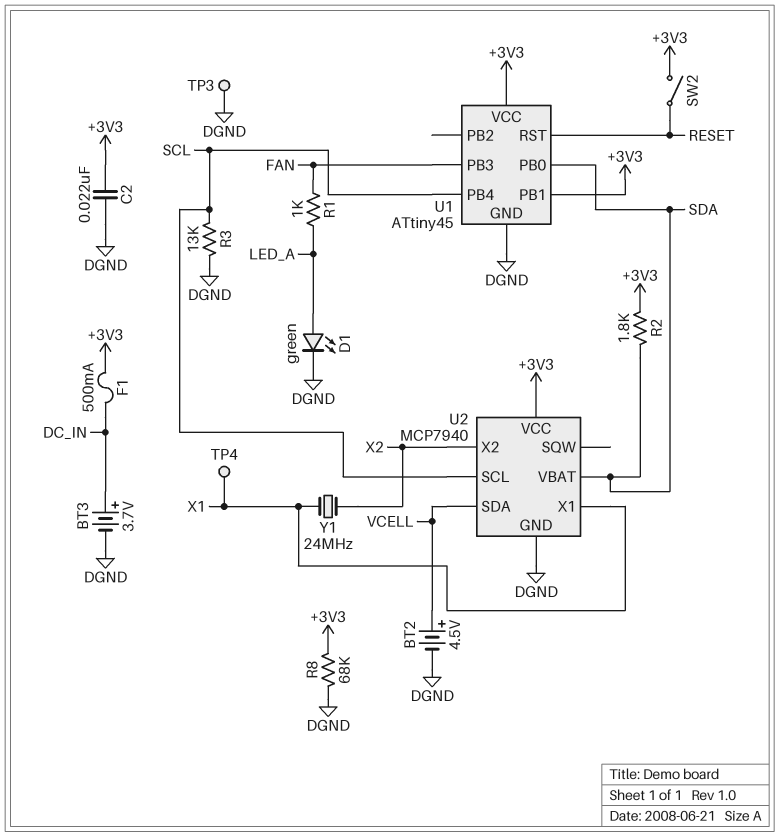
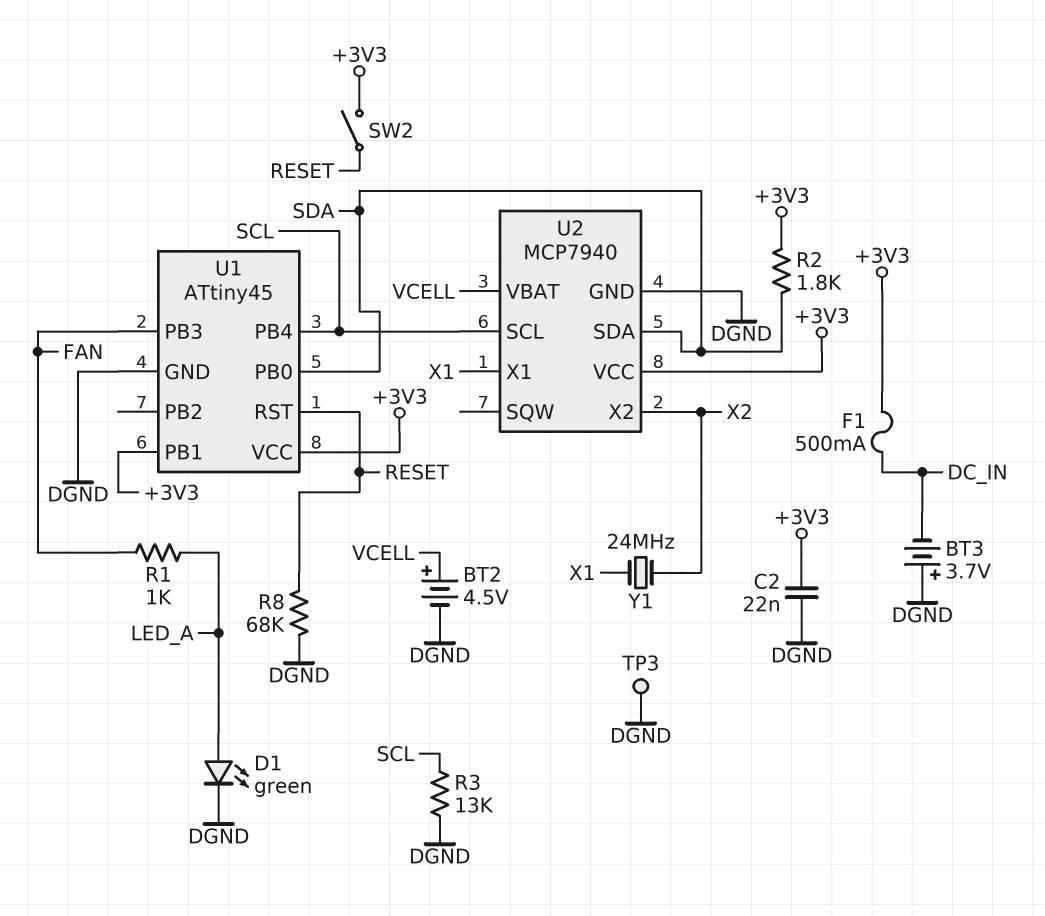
BT3: 3.7V (plus DC_IN, minus DGND) -> 3.7V (plus DGND, minus DC_IN)
R8: 68k (+3V3, DGND) -> 68k (DGND, RESET)
TP4: test point (X1) -> none
U2 pin SDA: VCELL -> SDA
U2 pin VBAT: SDA -> VCELL

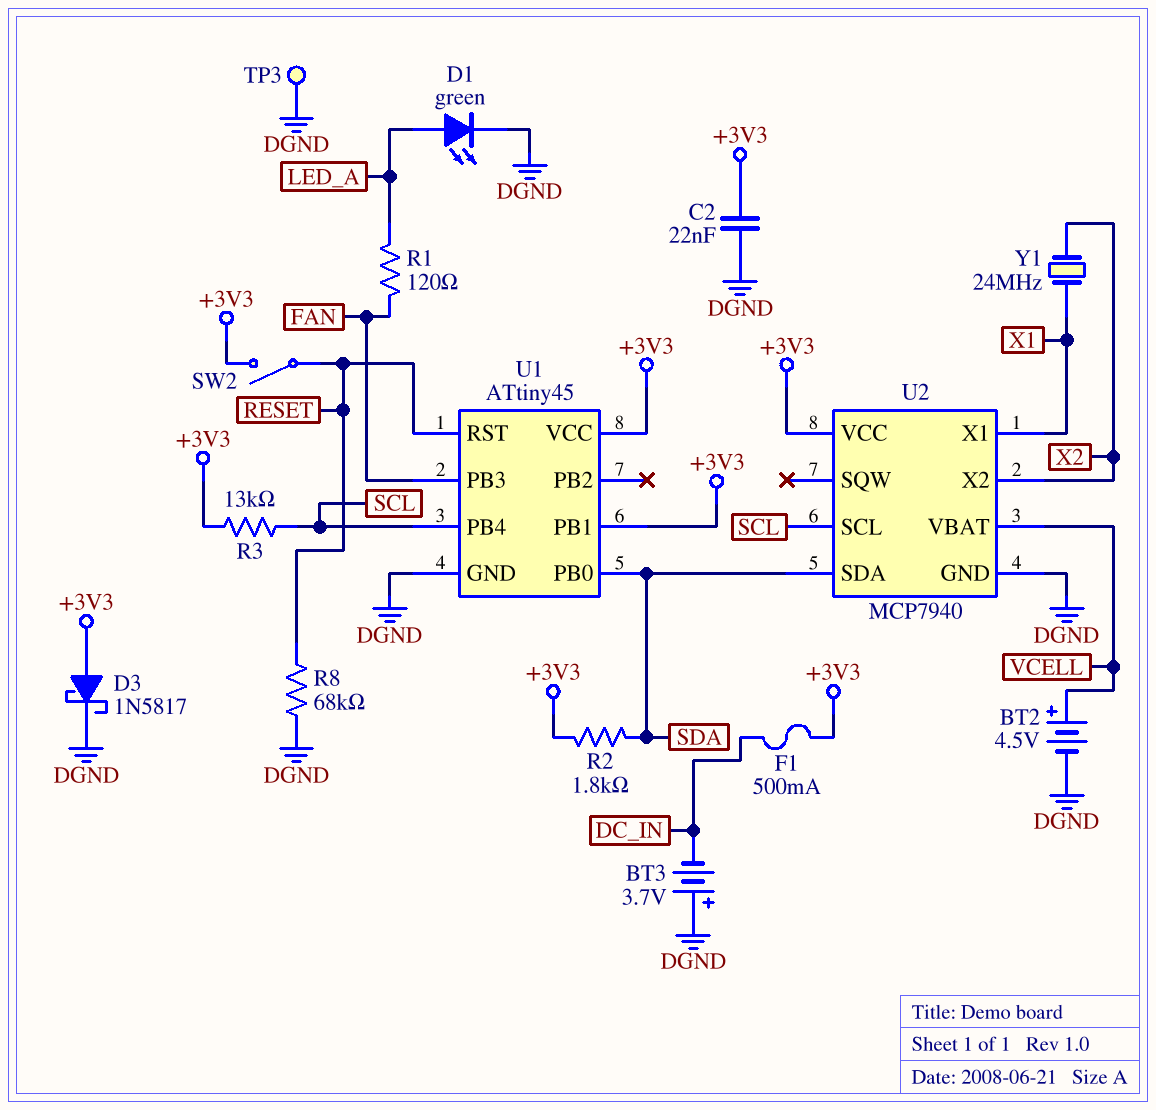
D3: none -> schottky 1N5817 (A +3V3, K DGND)
R1: 1k (FAN, LED_A) -> 120 (FAN, LED_A)
R3: 13k (DGND, SCL) -> 13k (+3V3, SCL)

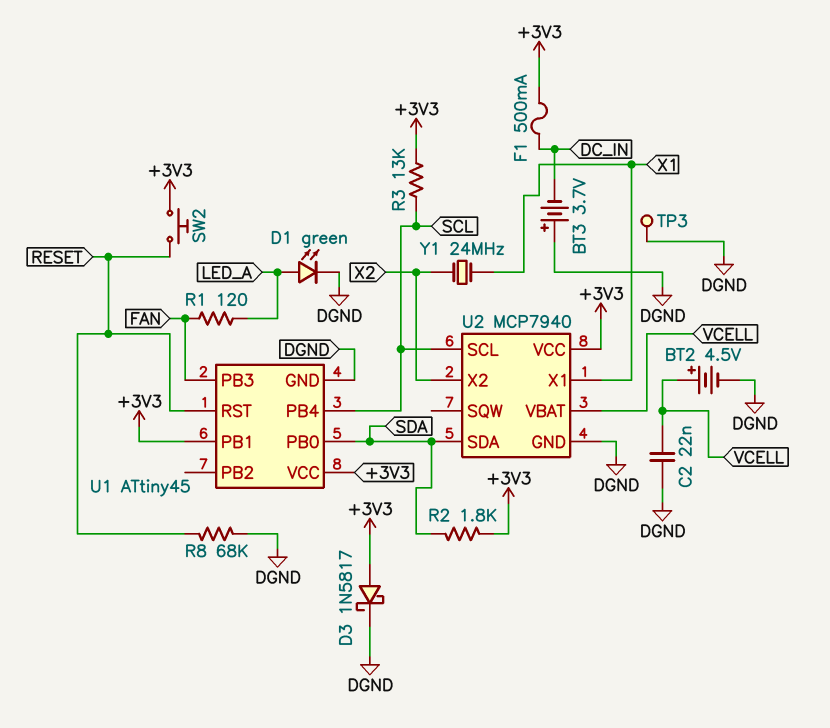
C2: 22nF (+3V3, DGND) -> 22nF (DGND, VCELL)
SW2: switch (+3V3, RESET) -> button (+3V3, RESET)

